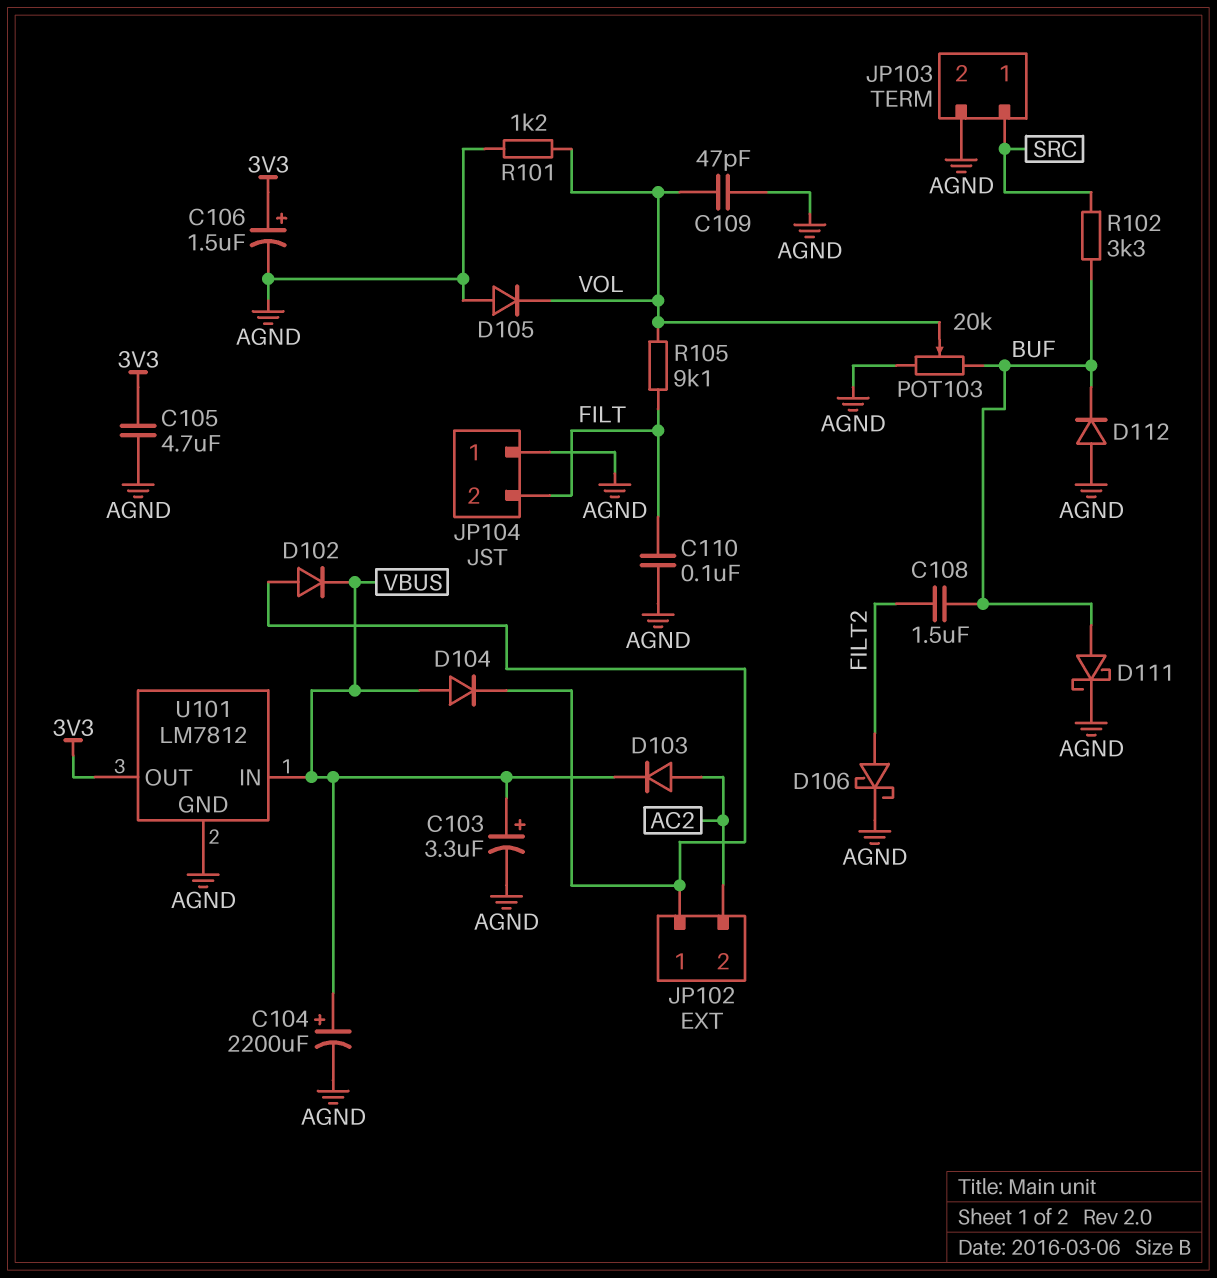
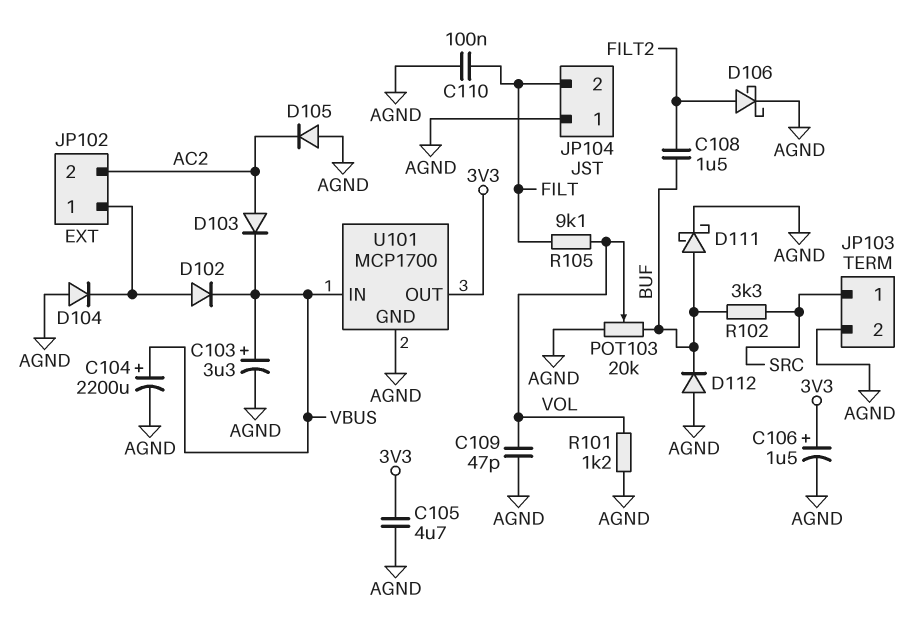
D104: diode (A VBUS, K JP102/1) -> diode (A AGND, K JP102/1)
D105: diode (A AGND, K VOL) -> diode (A AGND, K AC2)
U101: LM7812 -> MCP1700

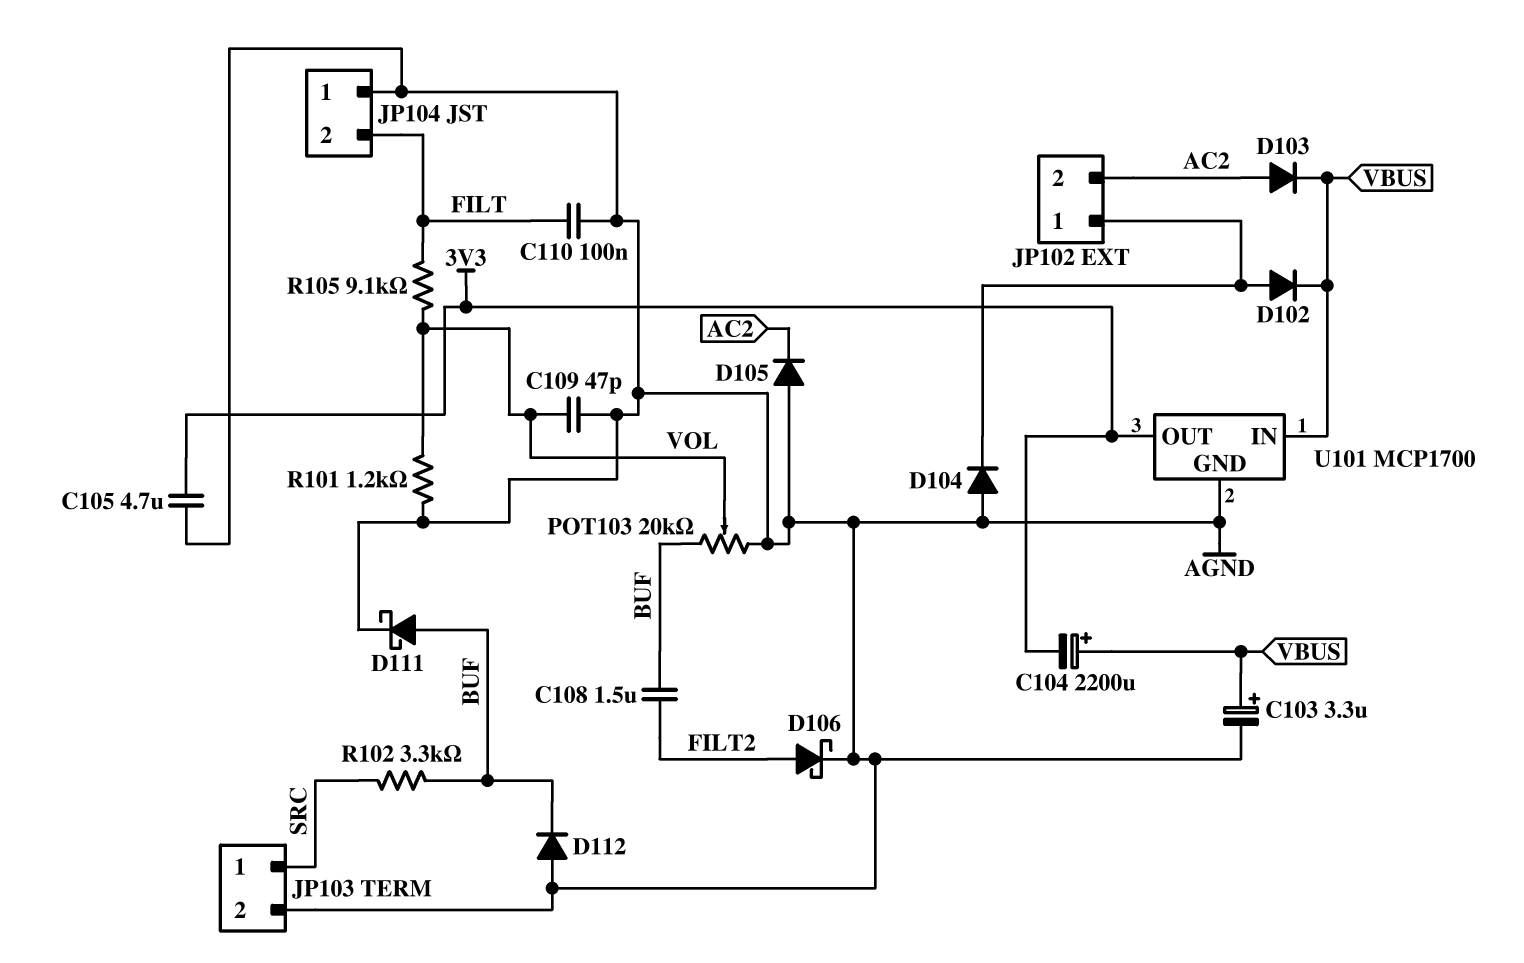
C104: 2200uF (plus VBUS, minus AGND) -> 2200uF (plus VBUS, minus 3V3)
C106: 1.5uF (plus 3V3, minus AGND) -> none

